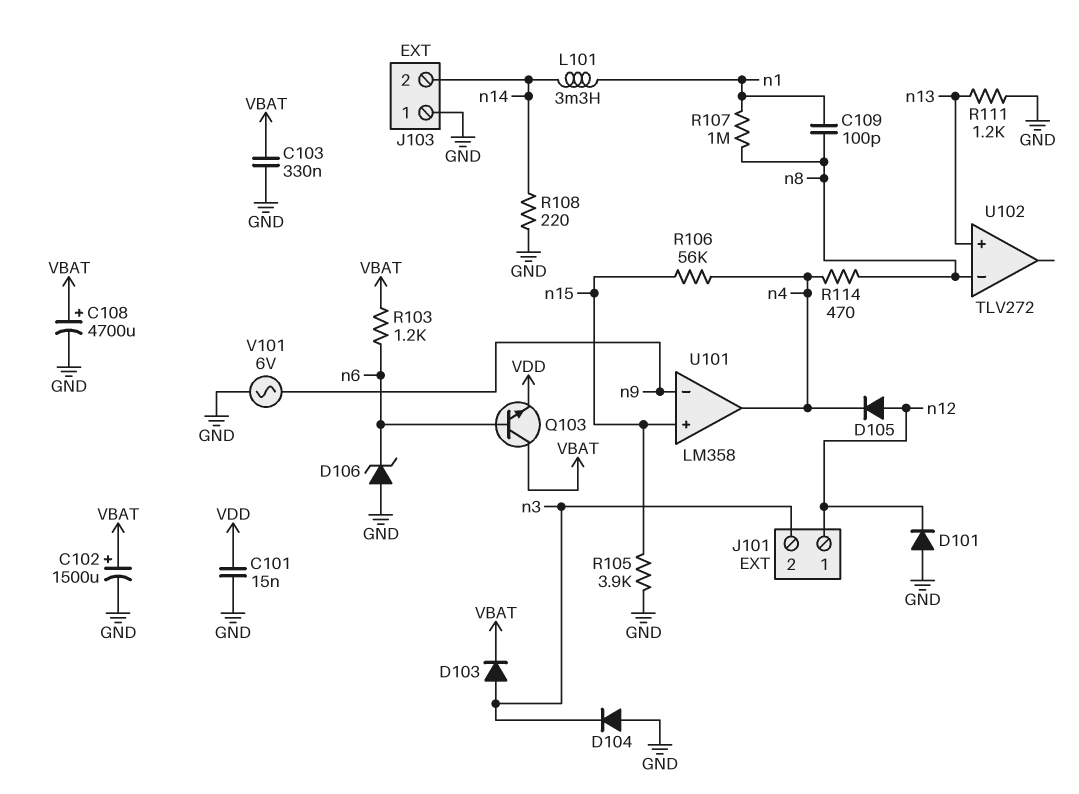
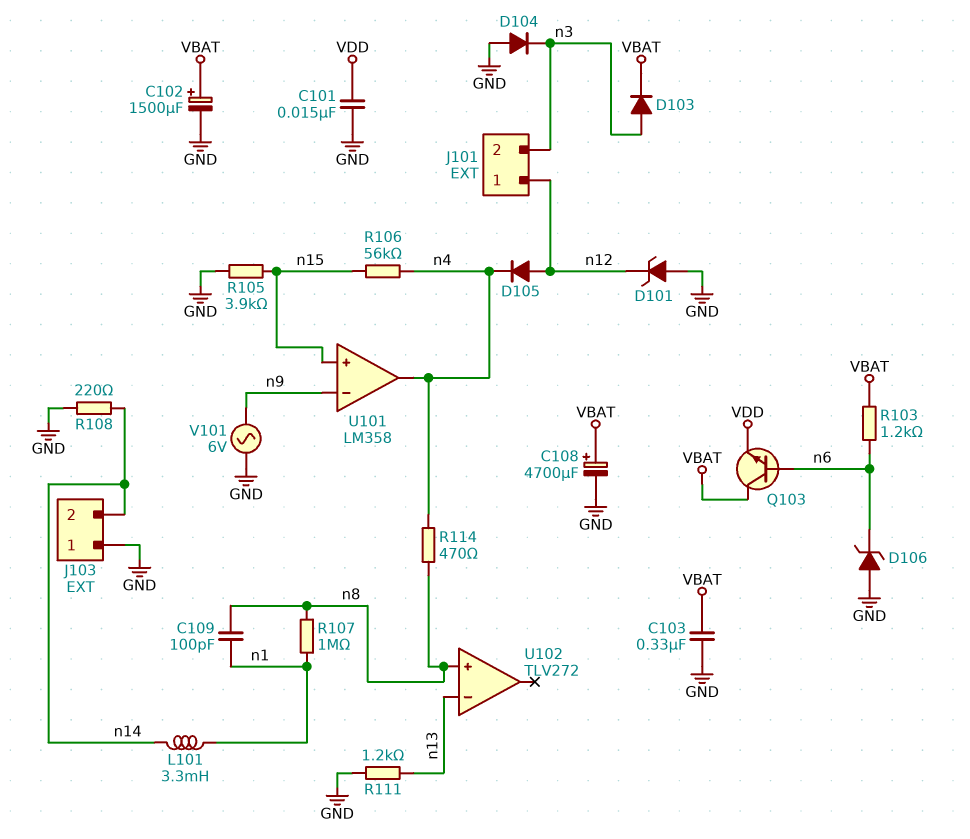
D101: diode (A GND, K n12) -> zener (A GND, K n12)
U102 pin in+: n13 -> n8
U102 pin in-: n8 -> n13

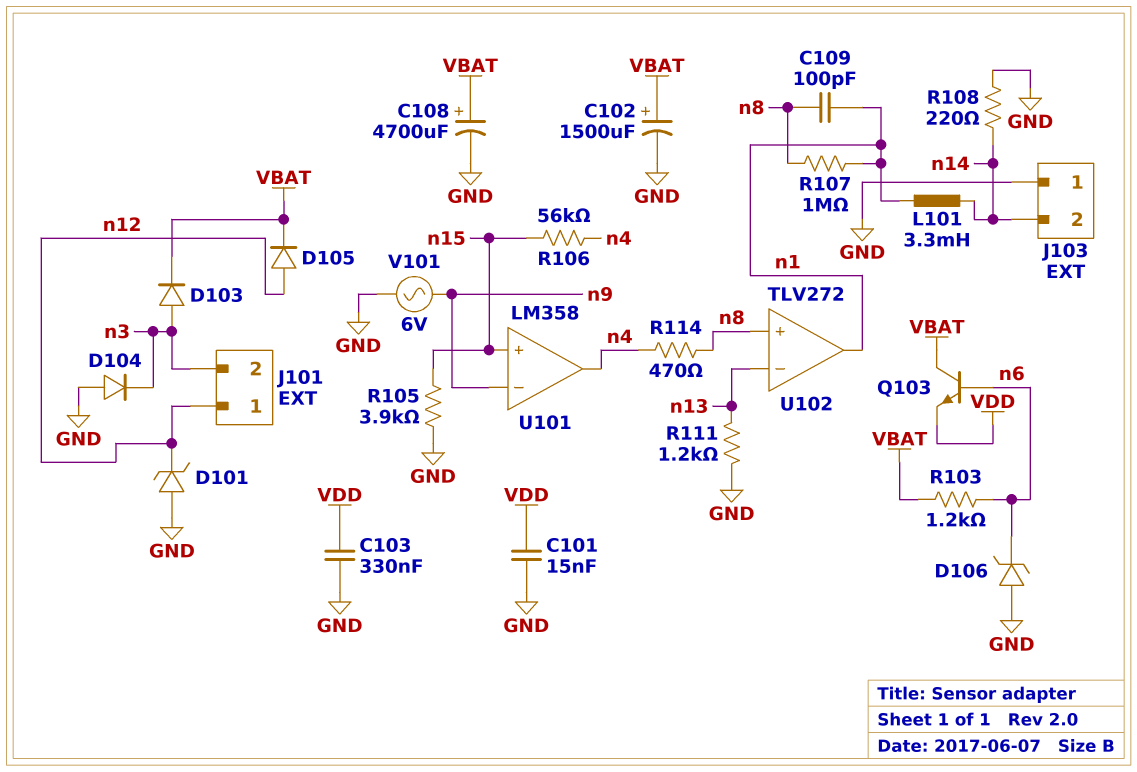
C103: 330nF (GND, VBAT) -> 330nF (GND, VDD)
D105: diode (A n12, K n4) -> diode (A n12, K VBAT)
U102 pin out: none -> n1

